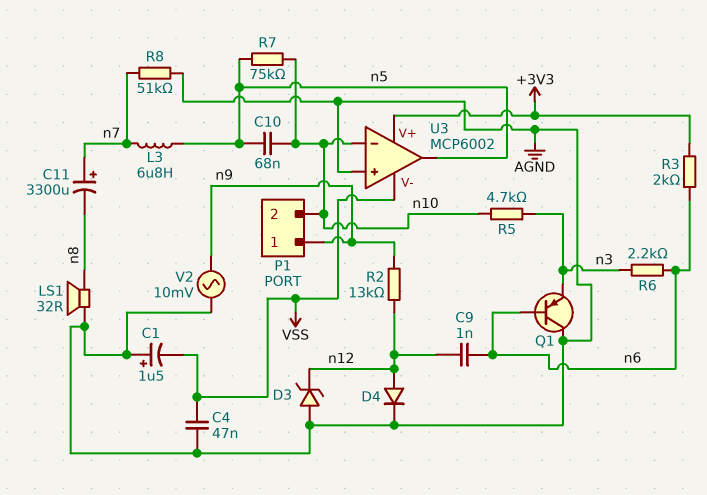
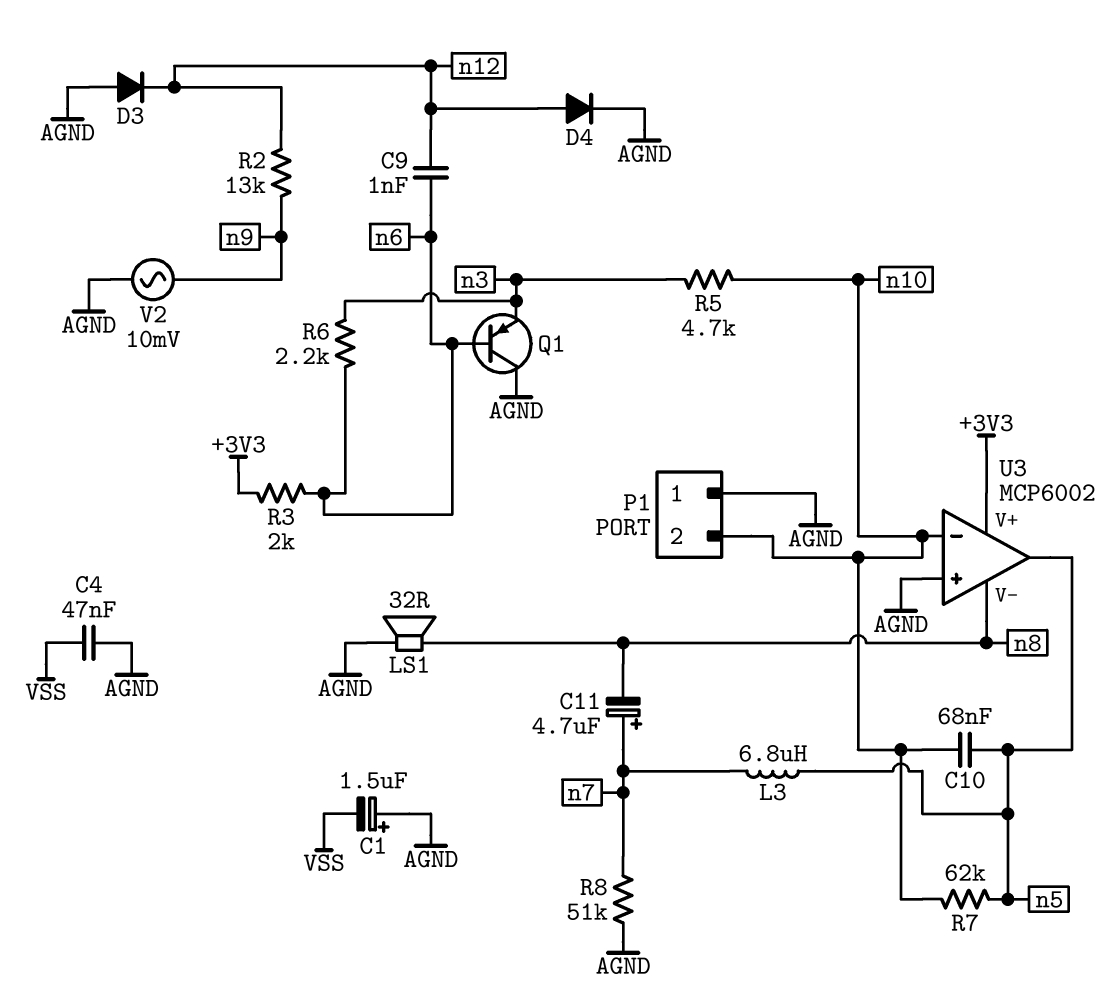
C11: 3300uF (plus n7, minus n8) -> 4.7uF (plus n7, minus n8)
D3: zener (A AGND, K n12) -> diode (A AGND, K n12)
P1 pin 1: n9 -> AGND
R7: 75k (n5, n10) -> 62k (n5, n10)
U3 pin V-: VSS -> n8

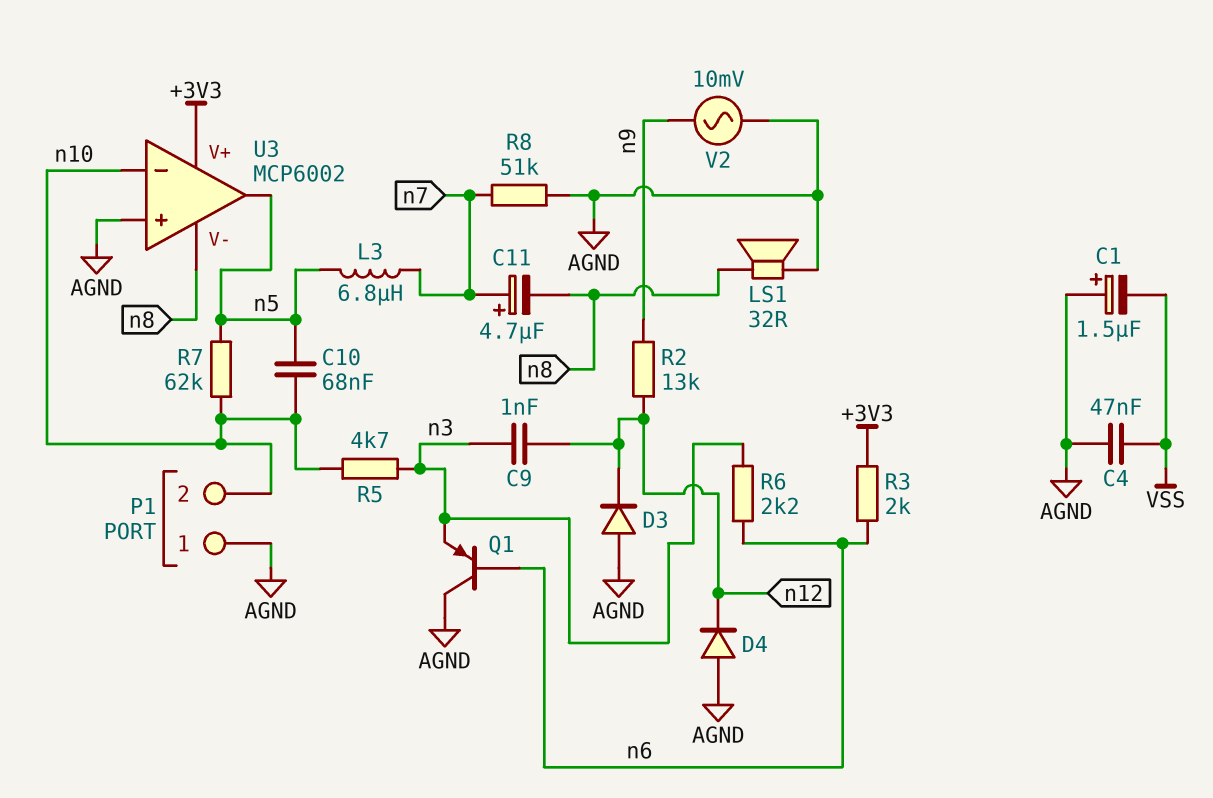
C9: 1nF (n6, n12) -> 1nF (n3, n12)
D4: diode (A n12, K AGND) -> diode (A AGND, K n12)

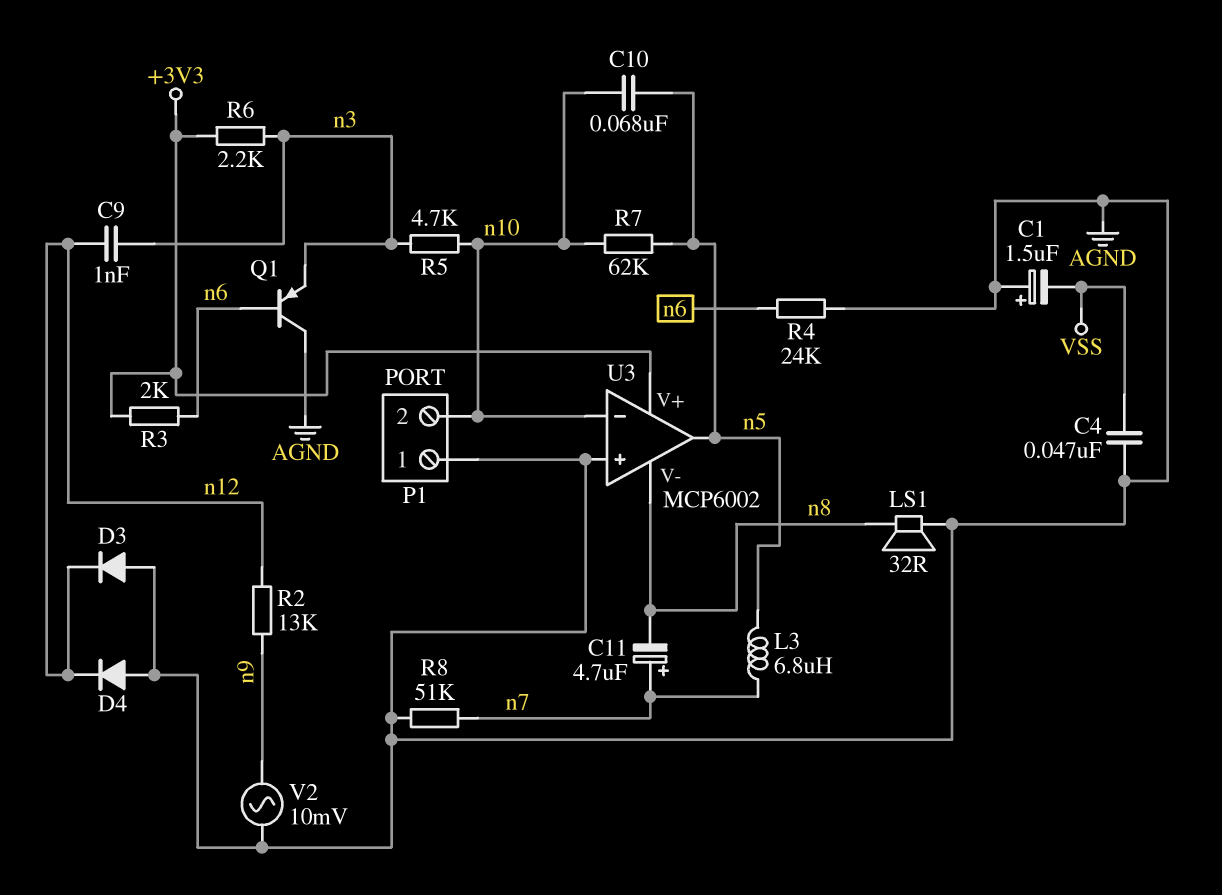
R4: none -> 24k (AGND, n6)
R6: 2.2k (n3, n6) -> 2.2k (+3V3, n3)

